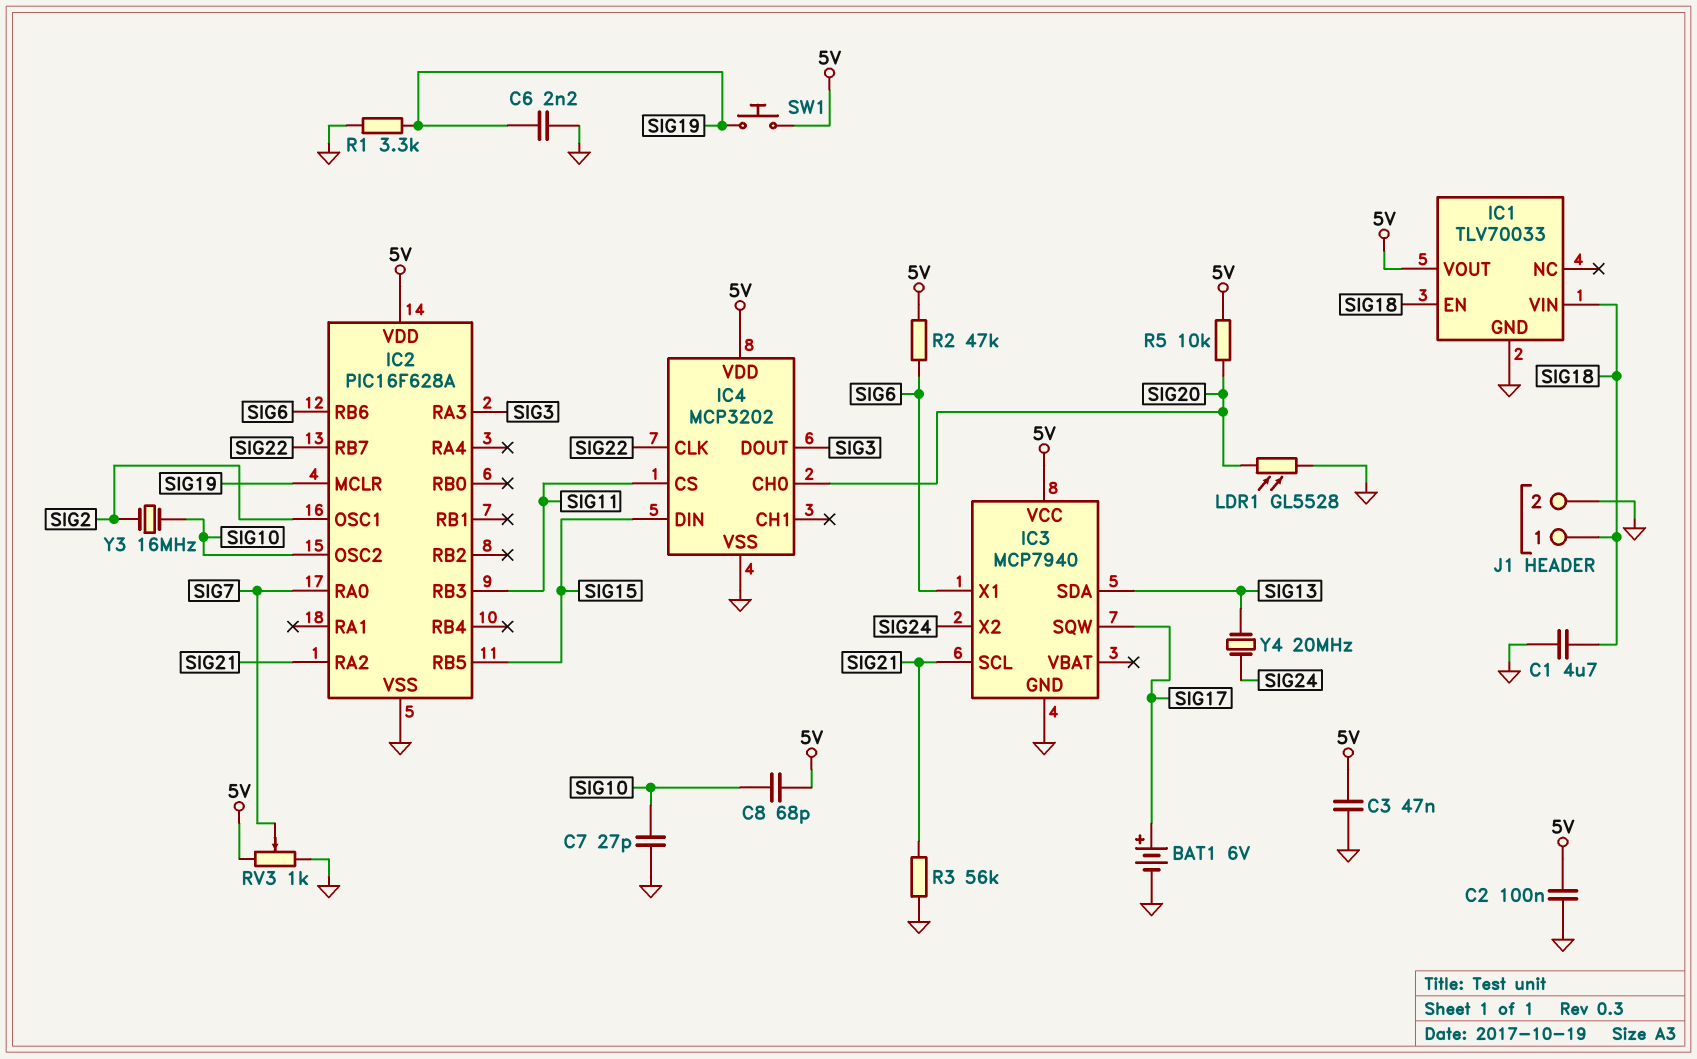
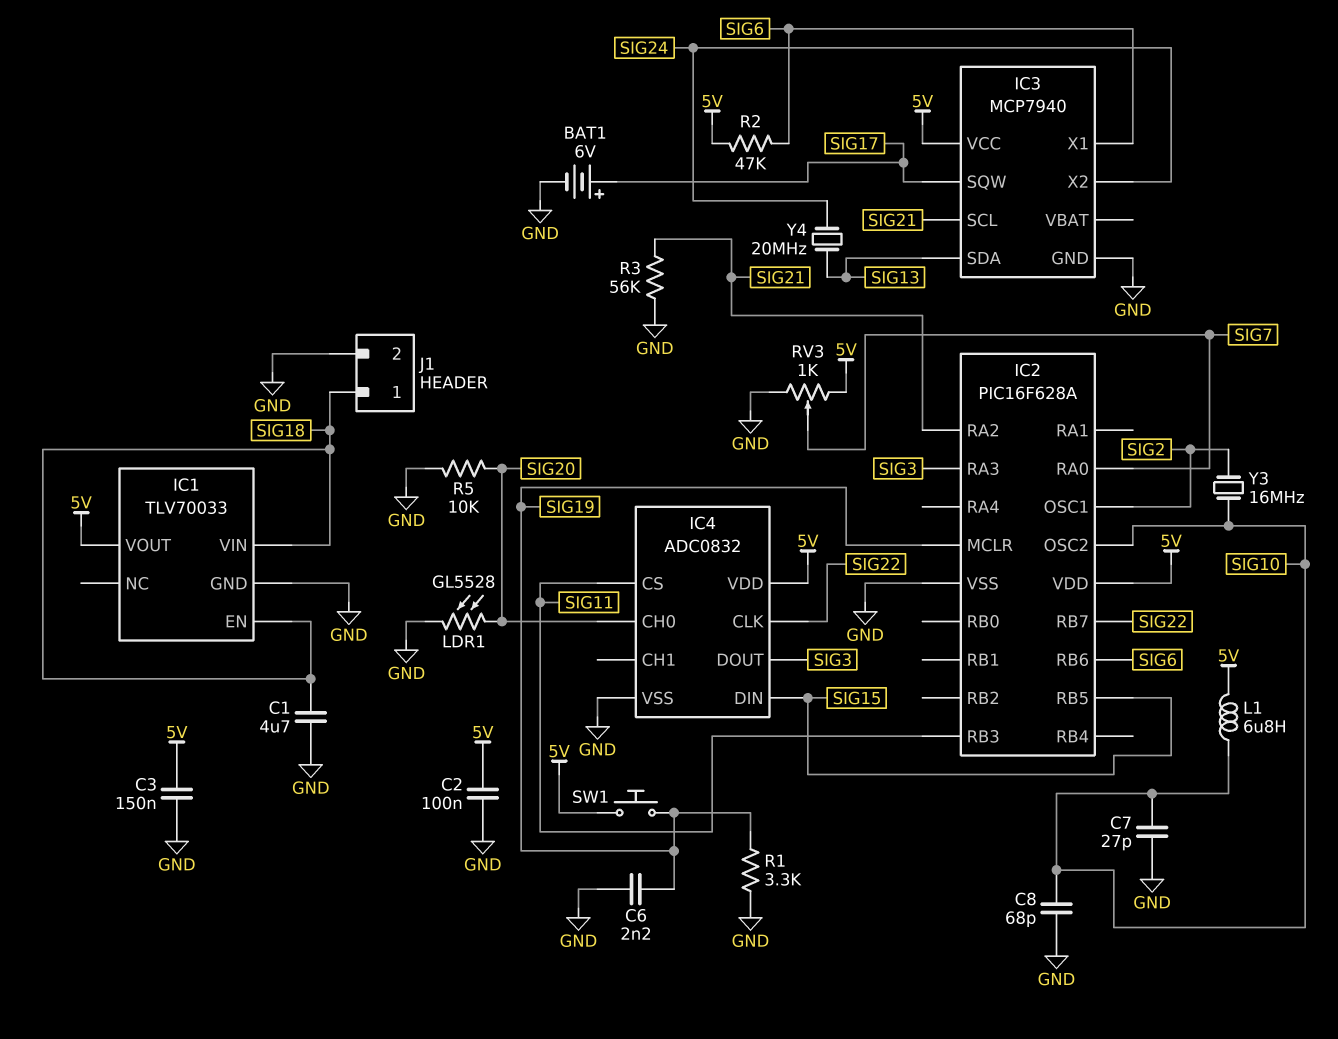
C3: 47nF (5V, GND) -> 150nF (5V, GND)
C8: 68pF (5V, SIG10) -> 68pF (GND, SIG10)
IC4: MCP3202 -> ADC0832
L1: none -> 6.8uH (5V, SIG10)
R5: 10k (5V, SIG20) -> 10k (GND, SIG20)

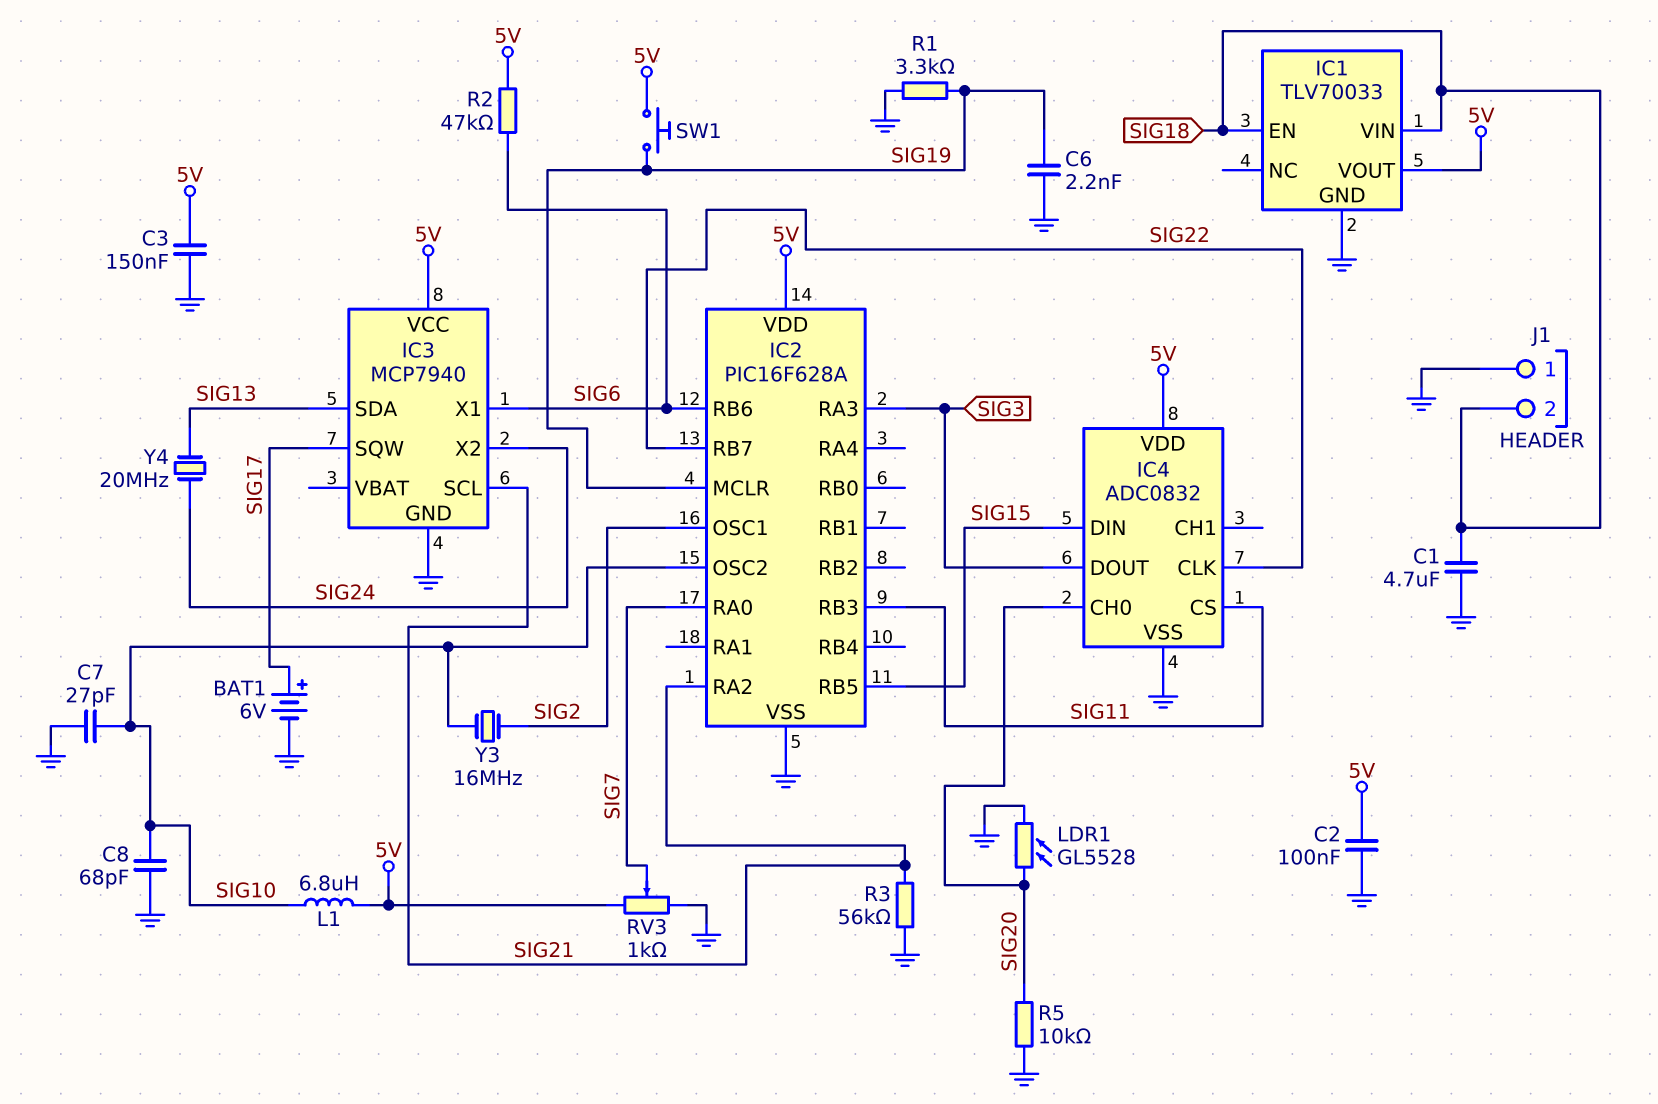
J1 pin 1: SIG18 -> GND
J1 pin 2: GND -> SIG18

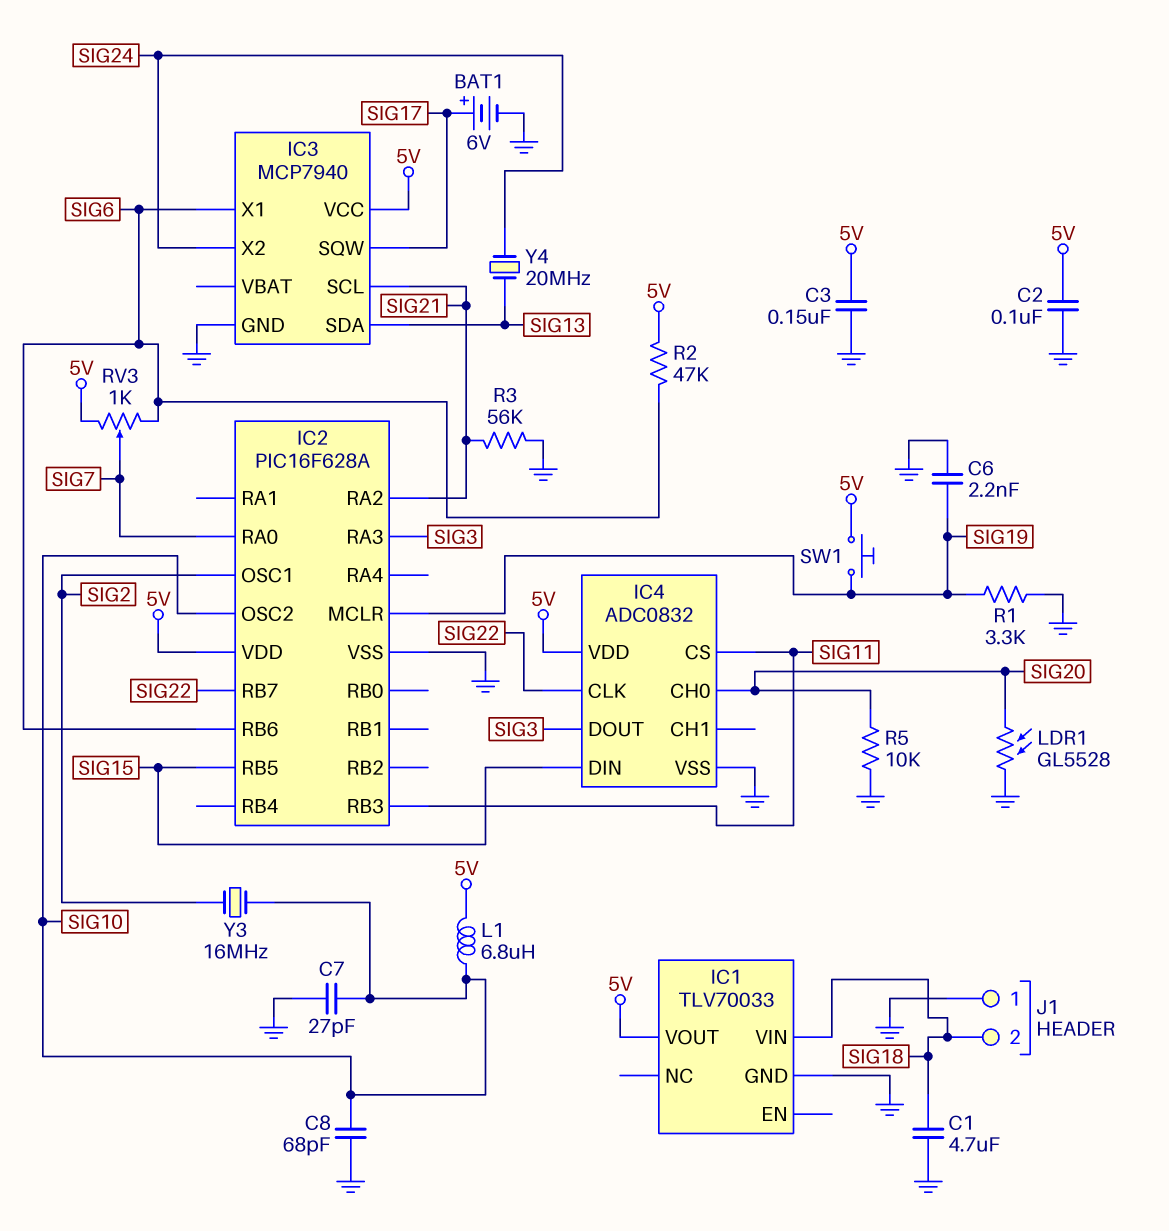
IC1 pin EN: SIG18 -> none
RV3: 1k (5V, GND, wiper SIG7) -> 1k (5V, SIG6, wiper SIG7)

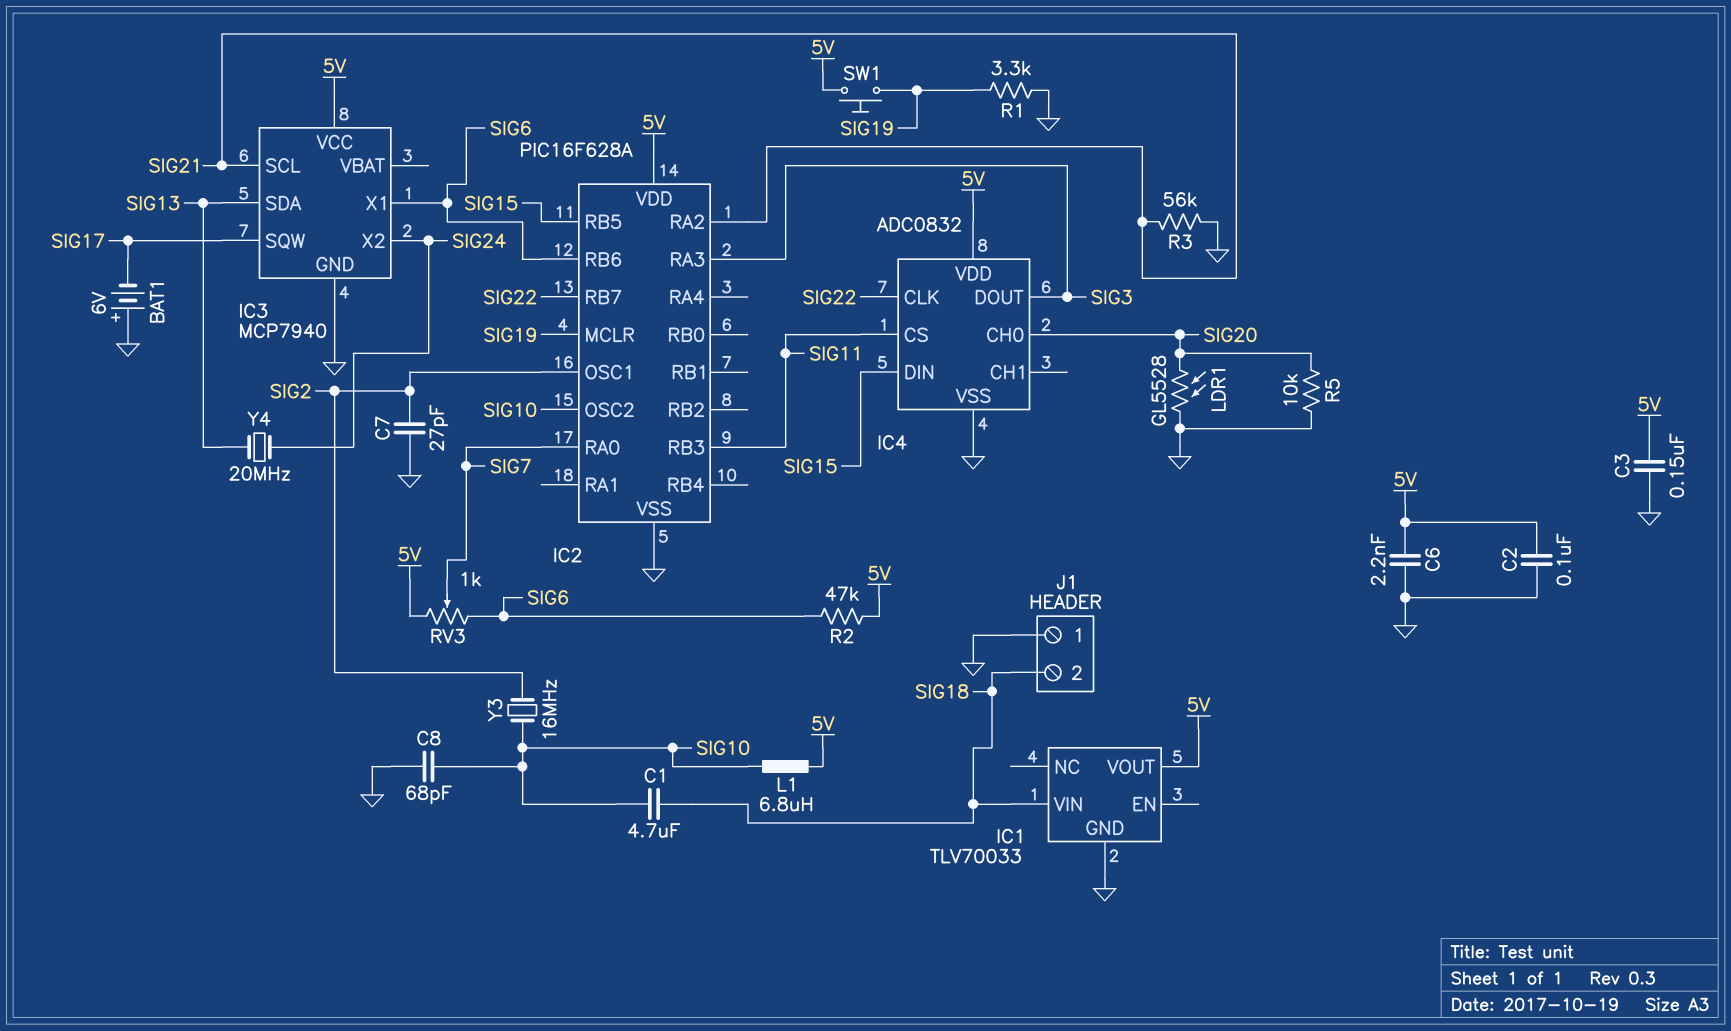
BAT1: 6V (plus SIG17, minus GND) -> 6V (plus GND, minus SIG17)
C1: 4.7uF (GND, SIG18) -> 4.7uF (SIG10, SIG18)
C6: 2.2nF (GND, SIG19) -> 2.2nF (5V, GND)
C7: 27pF (GND, SIG10) -> 27pF (GND, SIG2)

